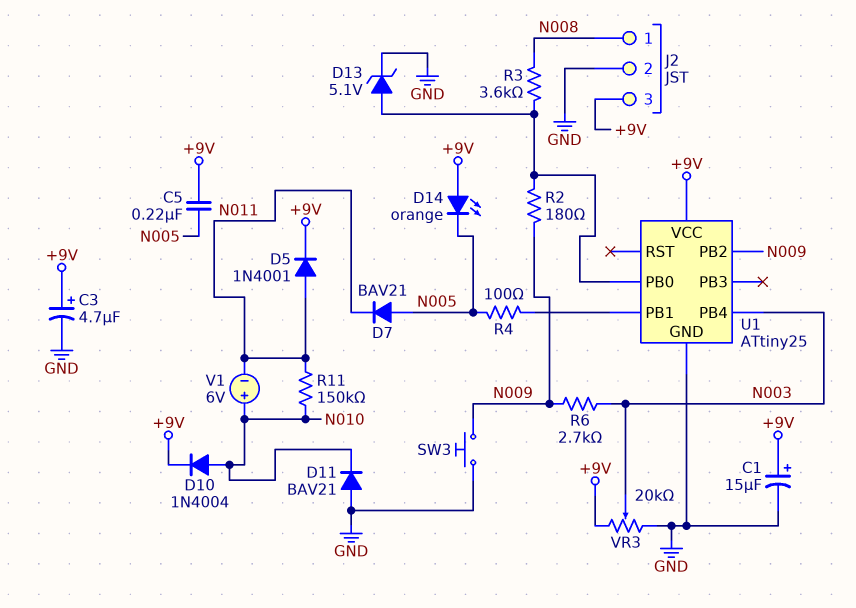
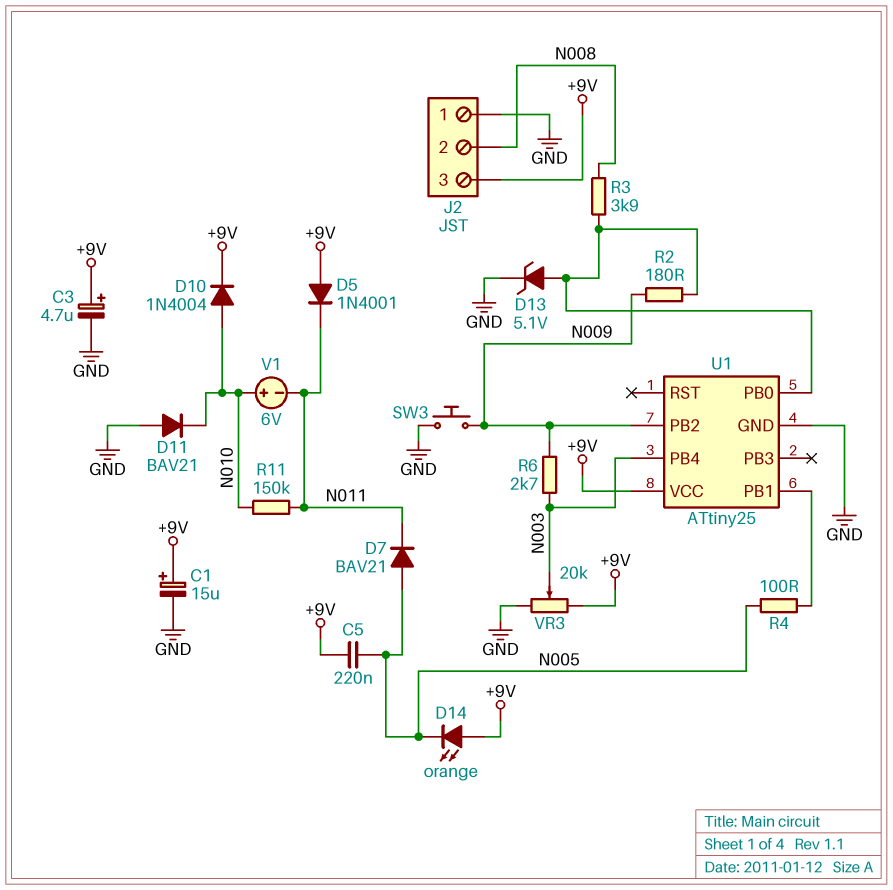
D5: diode 1N4001 (A N011, K +9V) -> diode 1N4001 (A +9V, K N011)
J2 pin 1: N008 -> GND
J2 pin 2: GND -> N008
R3: 3.6k (N008, U1/PB0) -> 3.9k (N008, U1/PB0)

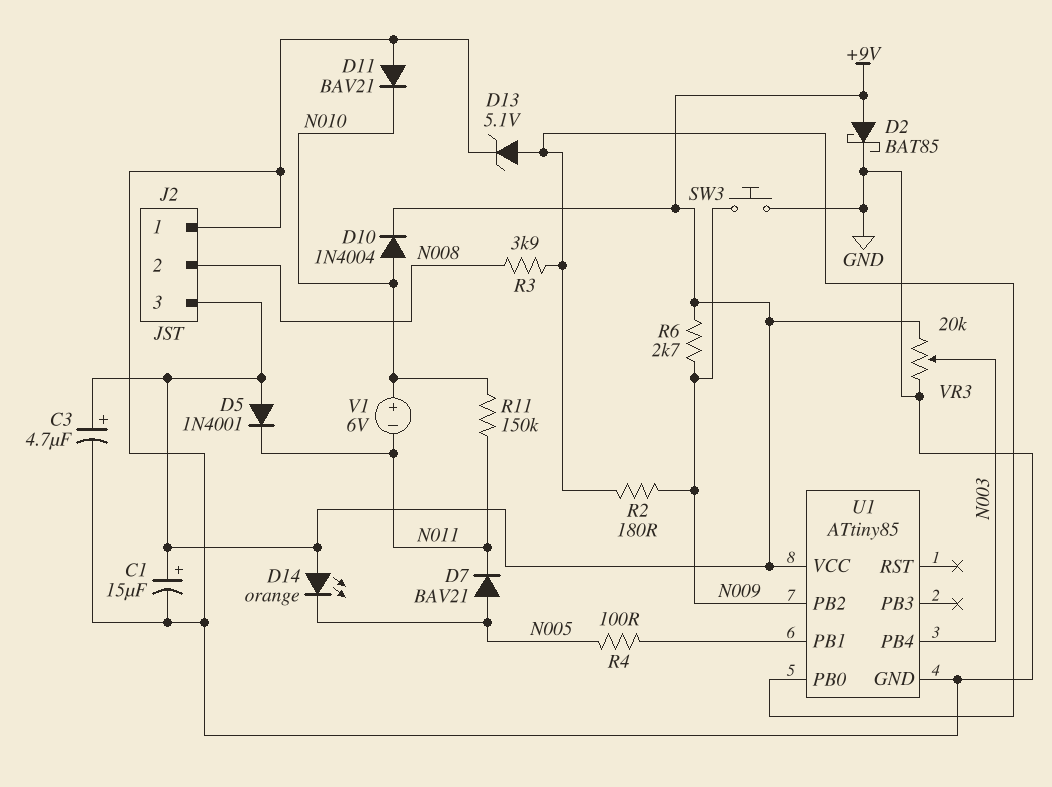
C5: 220nF (+9V, N005) -> none
D2: none -> schottky BAT85 (A +9V, K GND)
R6: 2.7k (N003, N009) -> 2.7k (+9V, N009)
U1: ATtiny25 -> ATtiny85

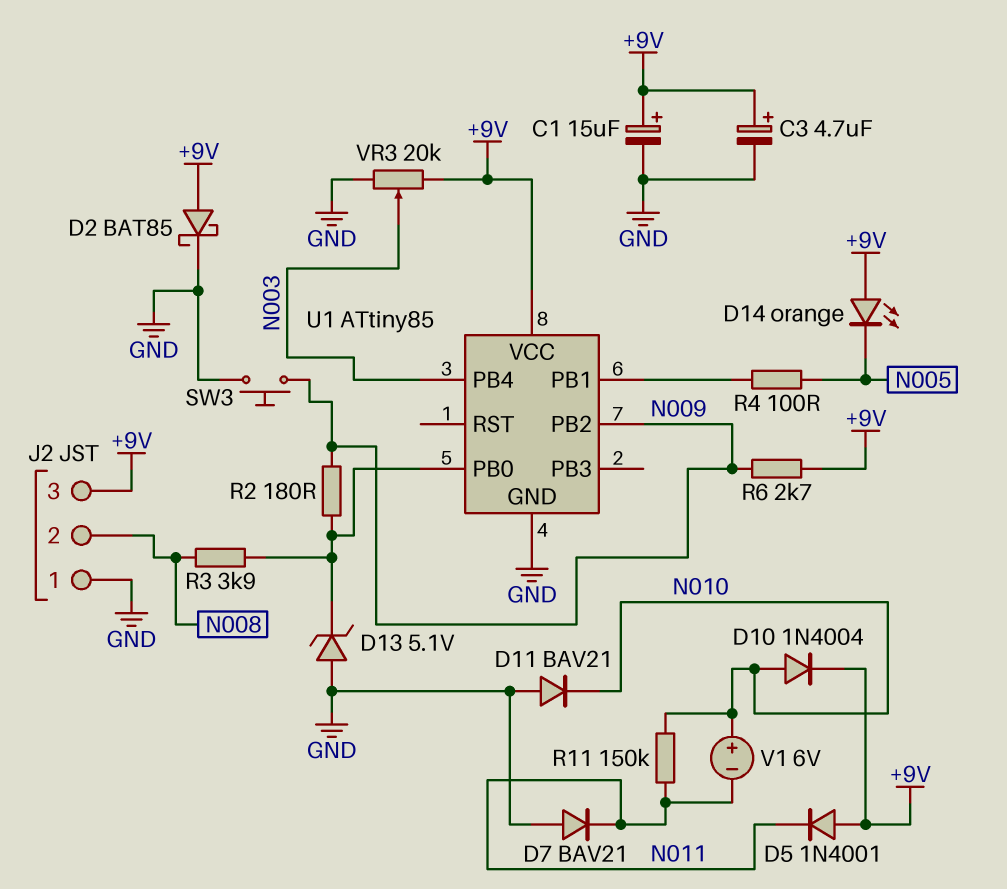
D7: diode BAV21 (A N005, K N011) -> diode BAV21 (A GND, K N011)
D13: zener 5.1V (A U1/PB0, K GND) -> zener 5.1V (A GND, K U1/PB0)

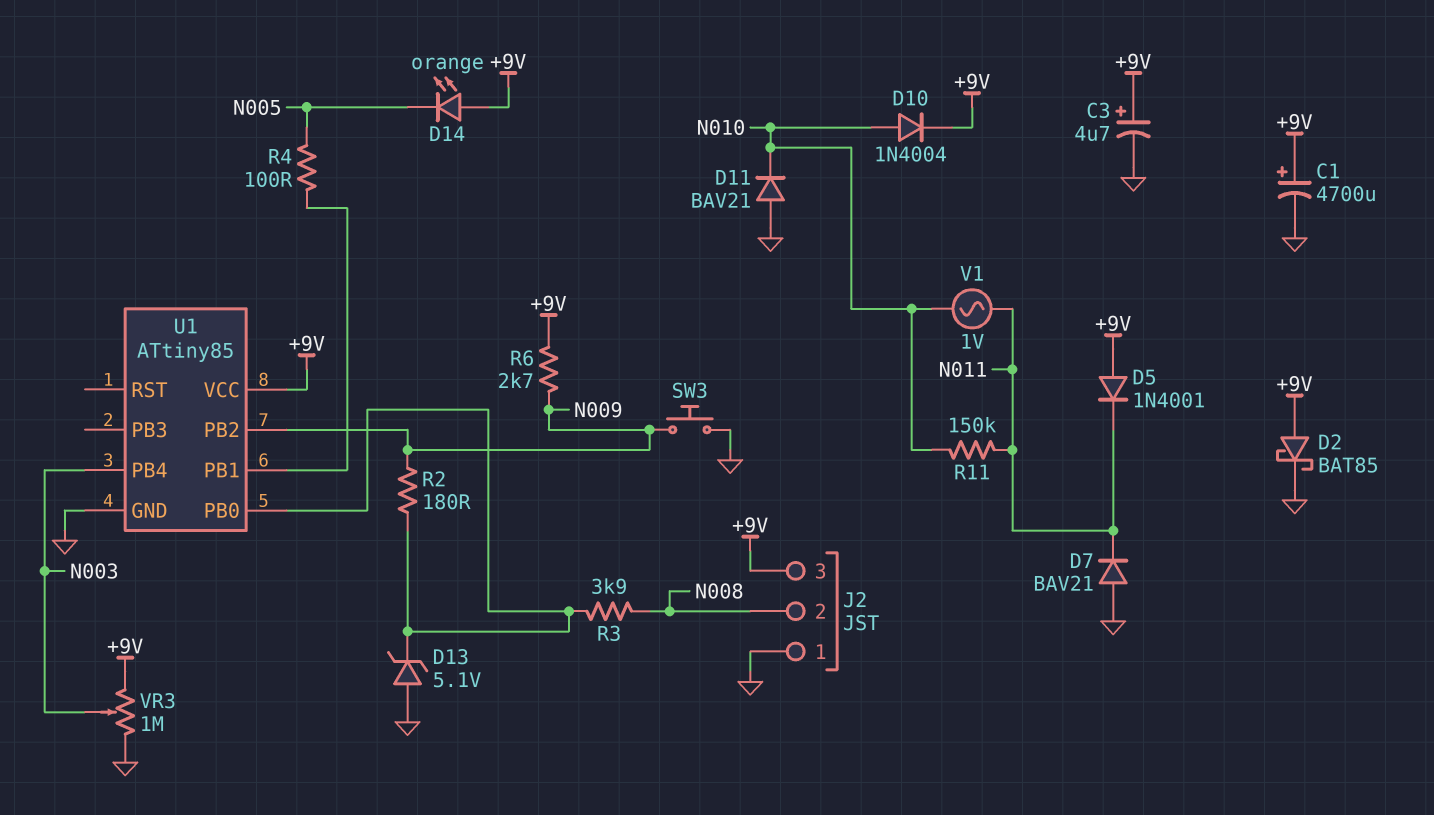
C1: 15uF (plus +9V, minus GND) -> 4700uF (plus +9V, minus GND)
V1: 6V (plus N010, minus N011) -> AC 1V (N010, N011)
VR3: 20k (+9V, GND, wiper N003) -> 1M (+9V, GND, wiper N003)

